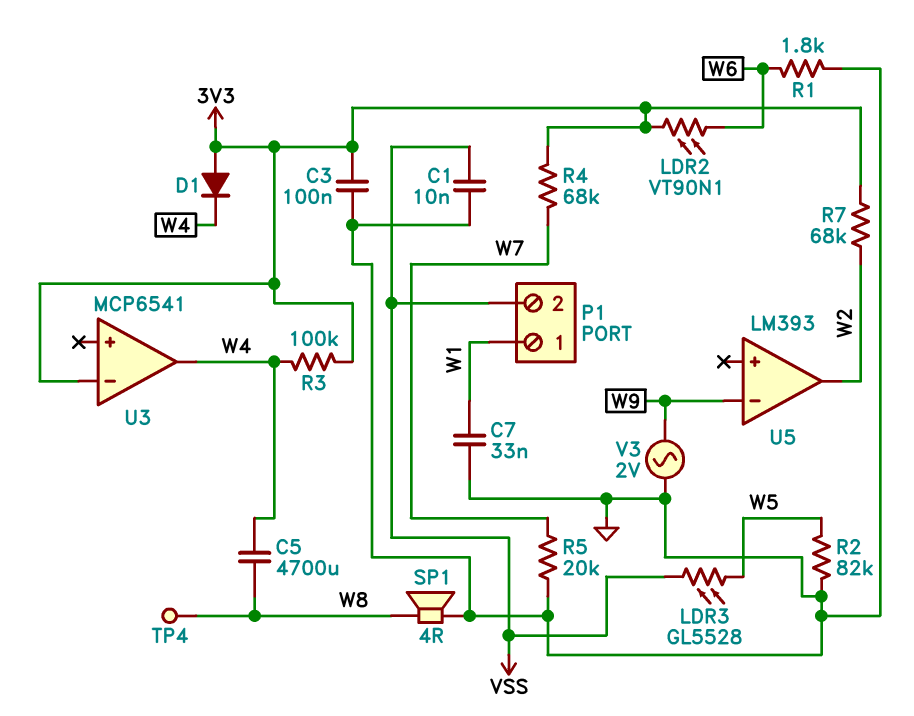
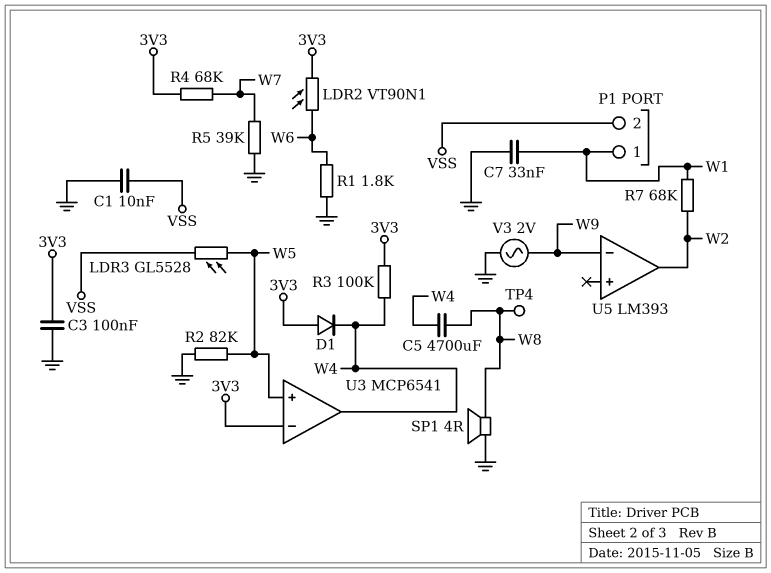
R5: 20k (GND, W7) -> 39k (GND, W7)
R7: 68k (3V3, W2) -> 68k (W1, W2)
U3 pin in+: none -> W5

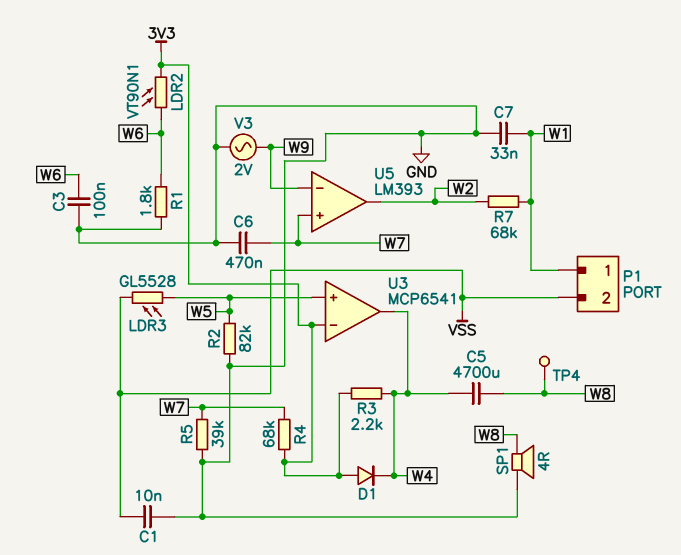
C3: 100nF (3V3, GND) -> 100nF (GND, W6)
C6: none -> 470nF (GND, W7)
R3: 100k (3V3, W4) -> 2.2k (3V3, W4)
U5 pin in+: none -> W7

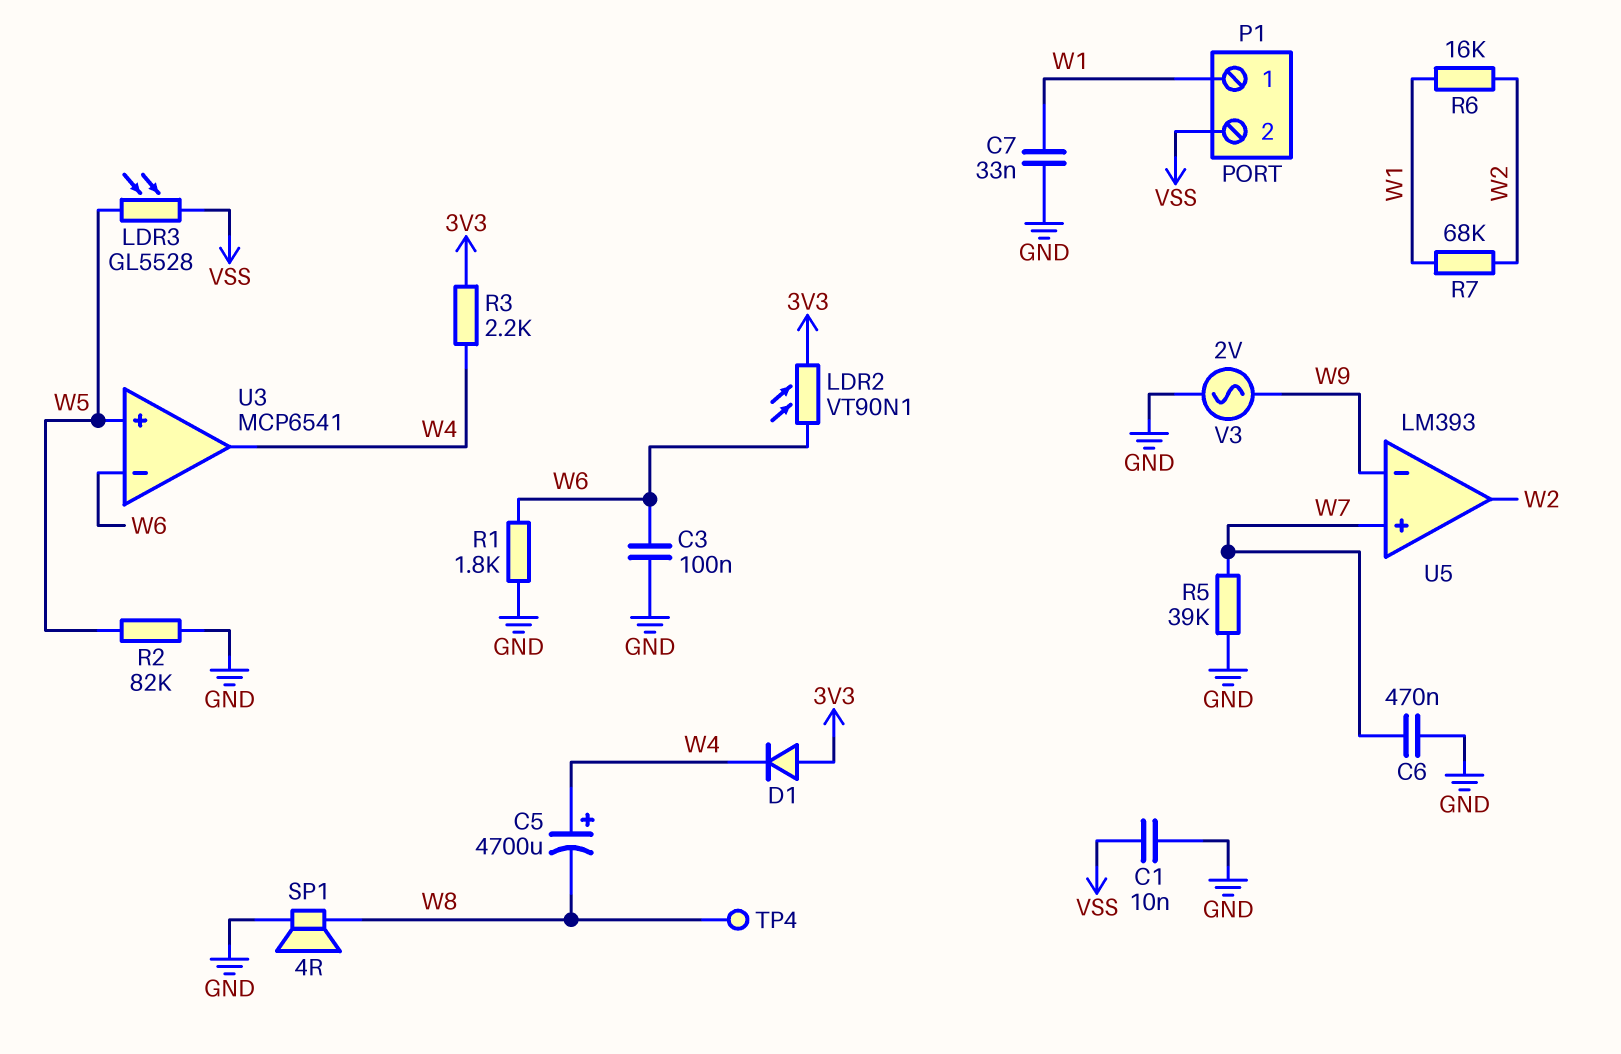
C5: 4700uF (W4, W8) -> 4700uF (plus W4, minus W8)
R4: 68k (3V3, W7) -> none
R6: none -> 16k (W1, W2)
U3 pin in-: 3V3 -> W6

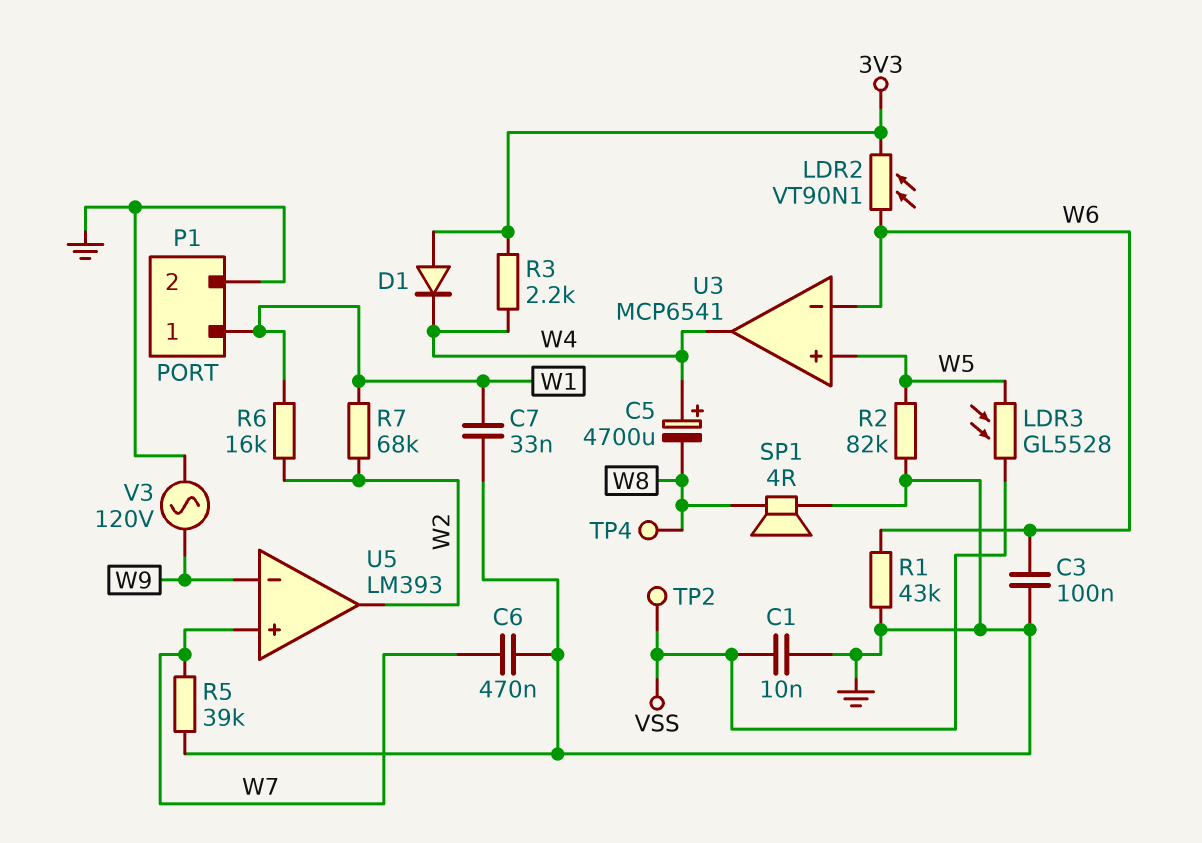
P1 pin 2: VSS -> GND
R1: 1.8k (GND, W6) -> 43k (GND, W6)
TP2: none -> test point (VSS)
V3: AC 2V (GND, W9) -> AC 120V (GND, W9)

